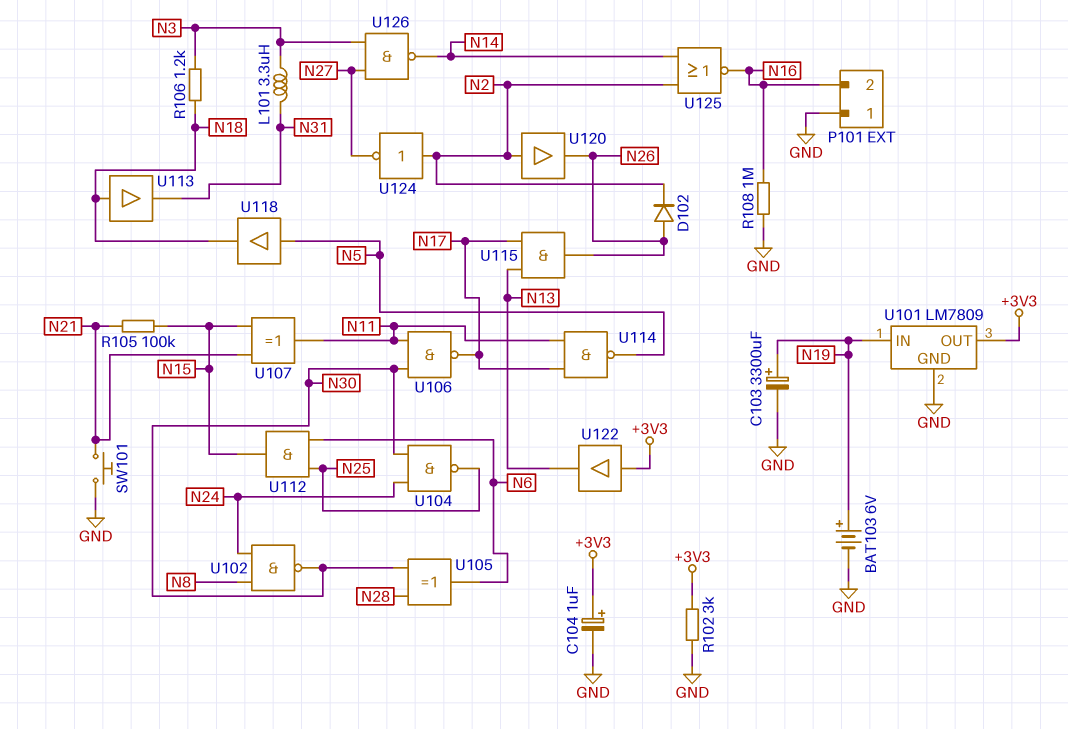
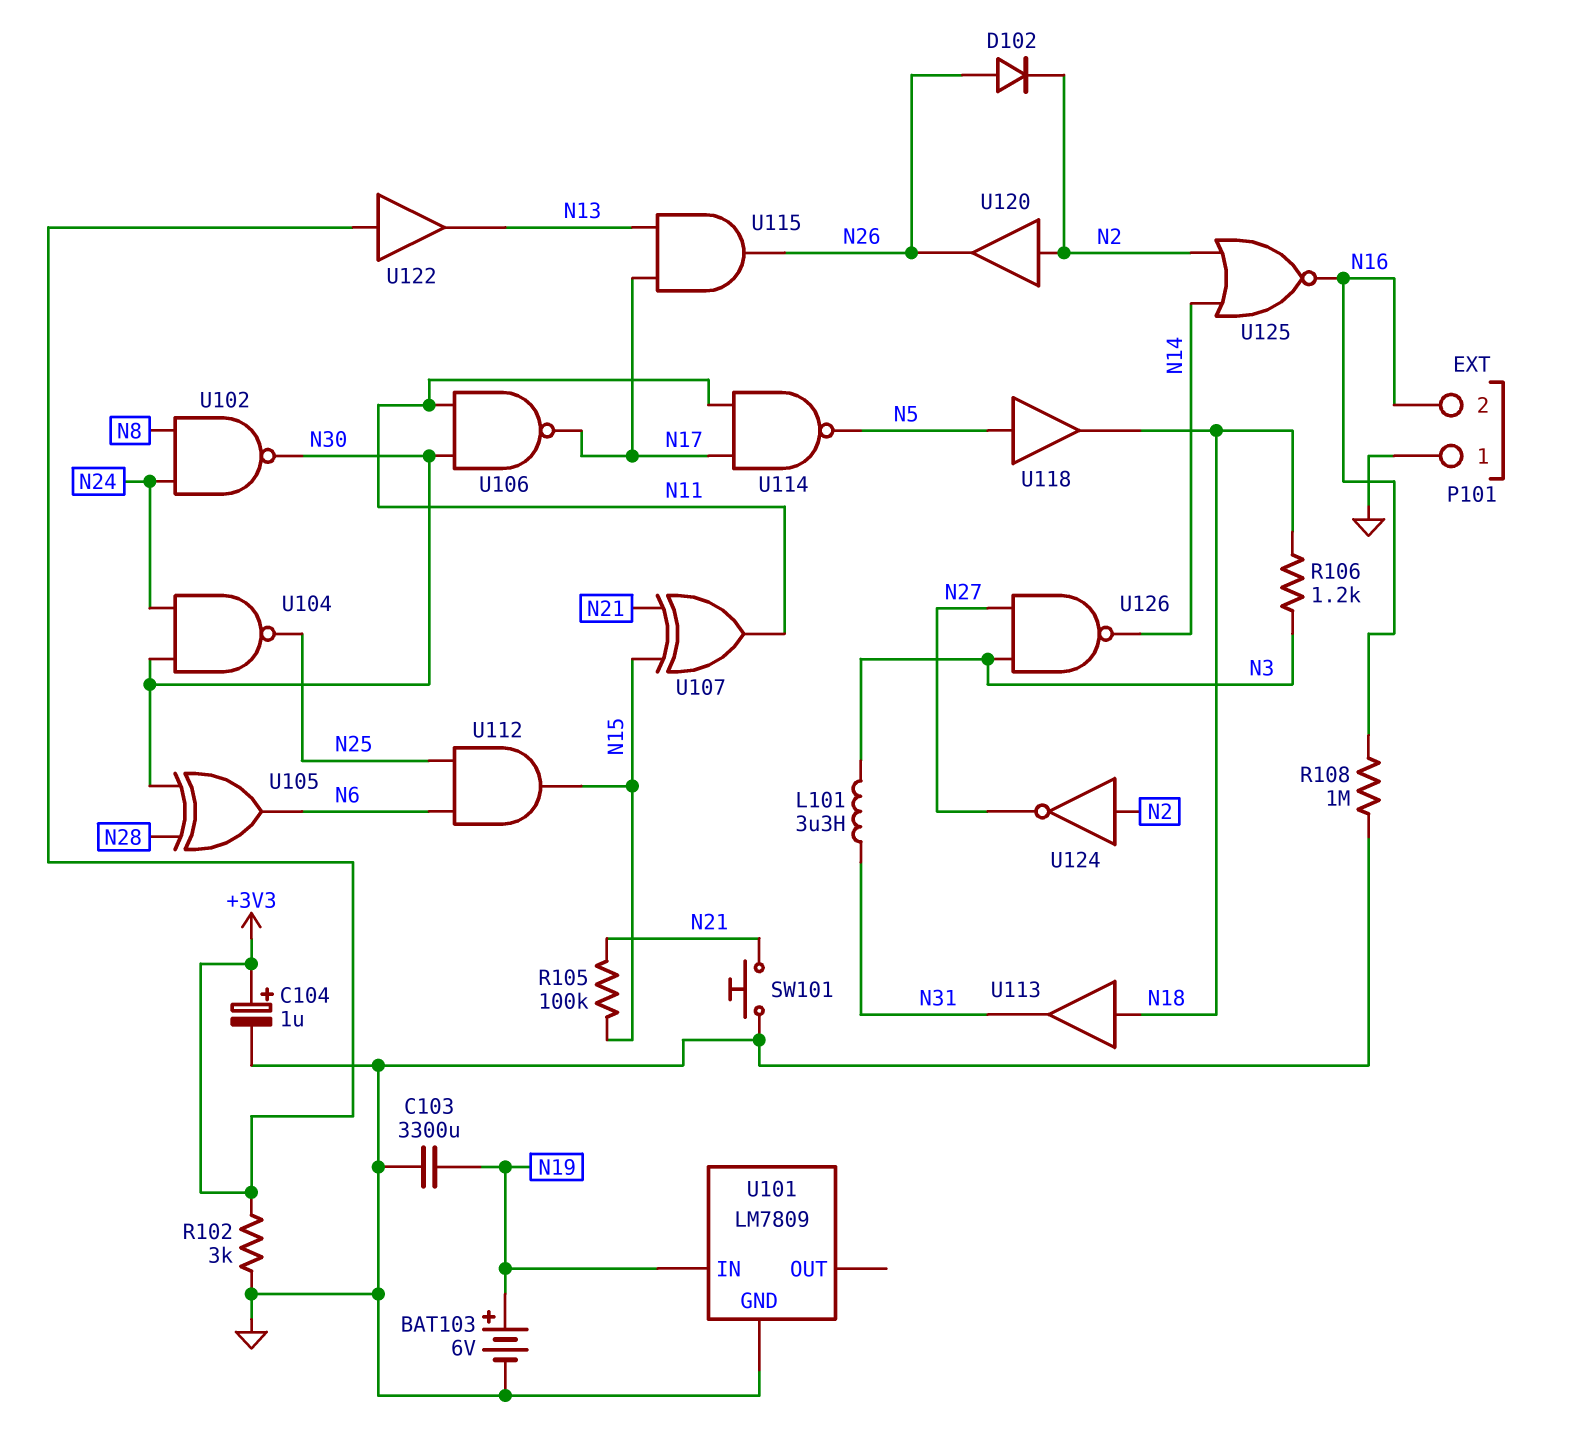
C103: 3300uF (plus N19, minus GND) -> 3300uF (GND, N19)
U101 pin OUT: +3V3 -> none

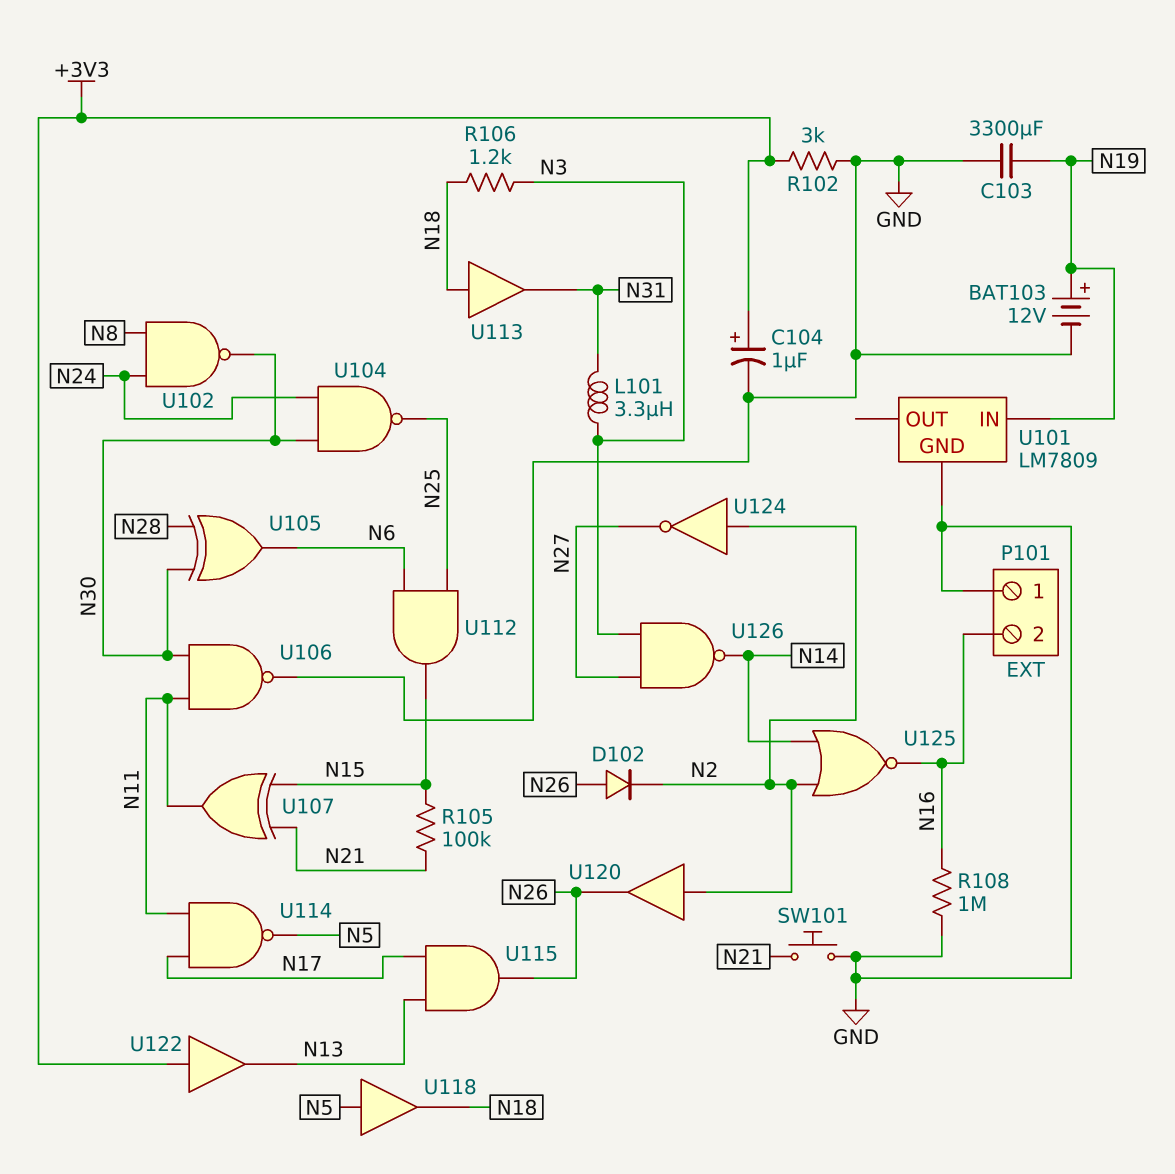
BAT103: 6V (plus N19, minus GND) -> 12V (plus N19, minus GND)
U106: NAND (in N11, in N30, out N17) -> NAND (in N11, in N30, out GND)

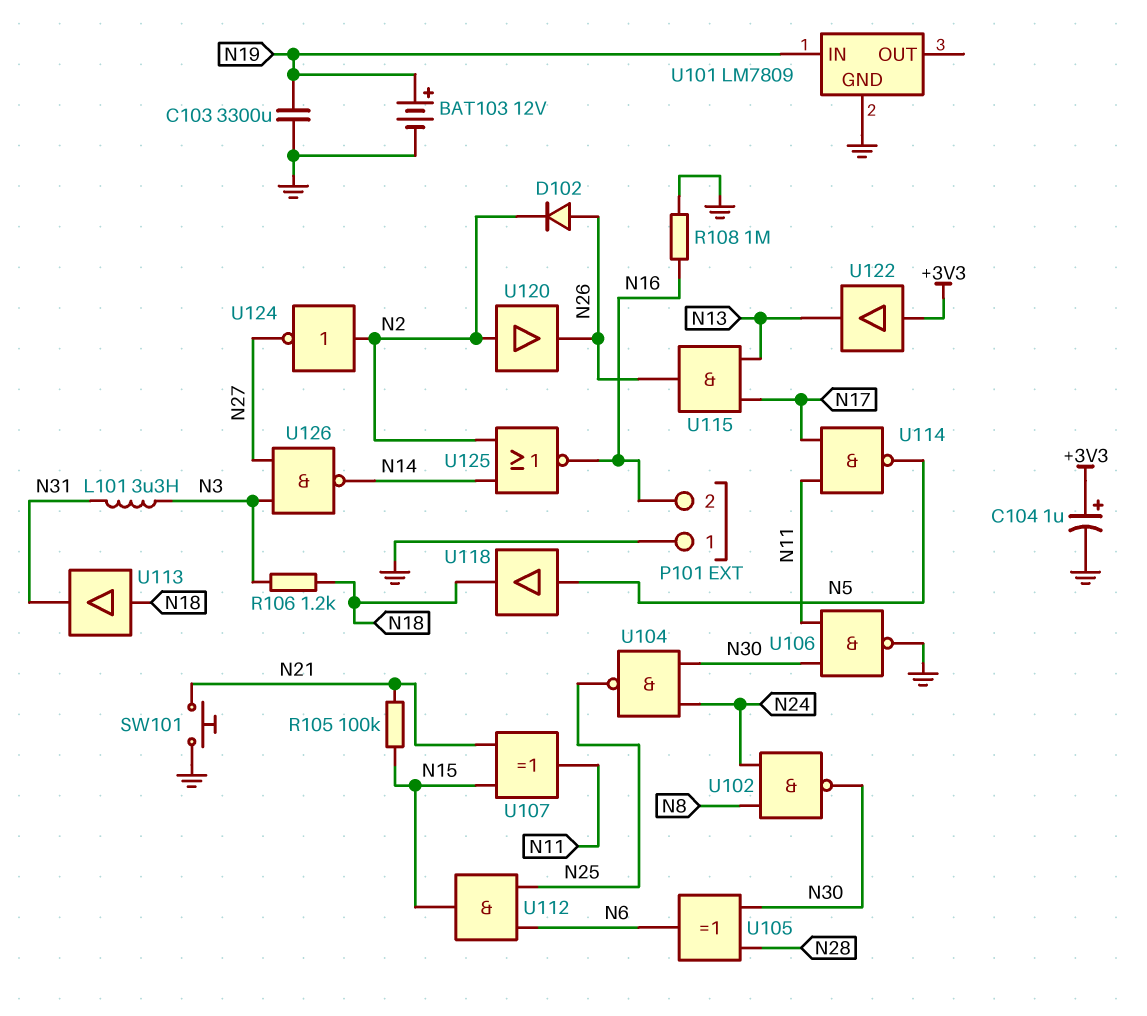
R102: 3k (+3V3, GND) -> none

